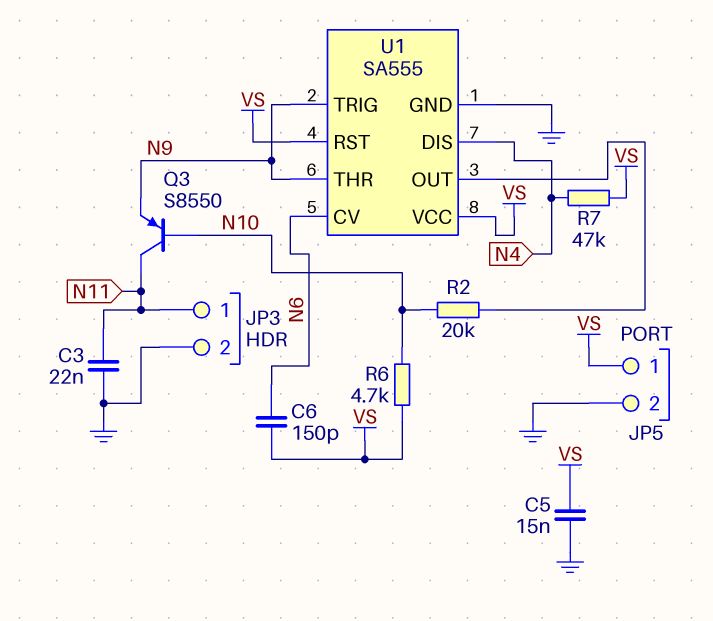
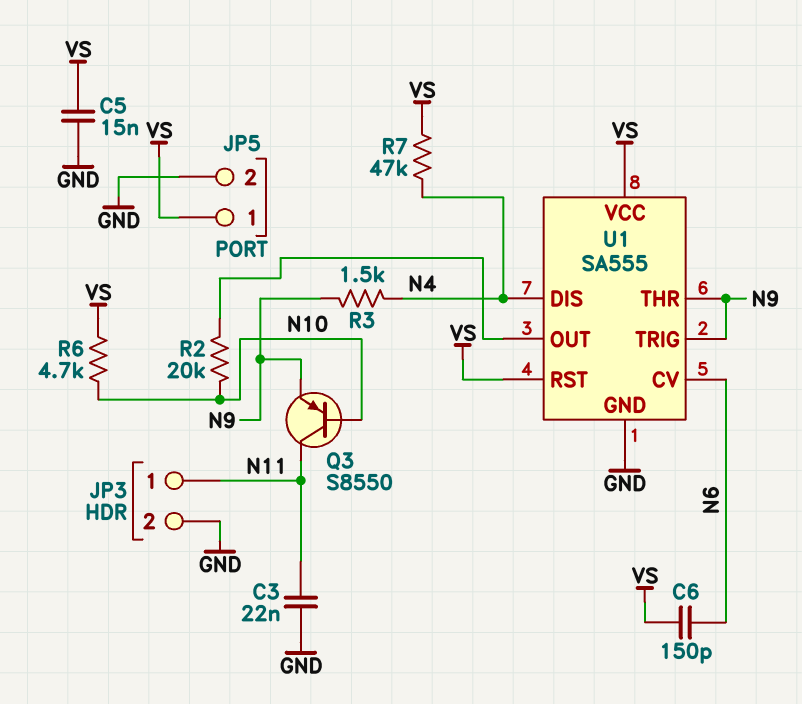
R3: none -> 1.5k (N4, N9)

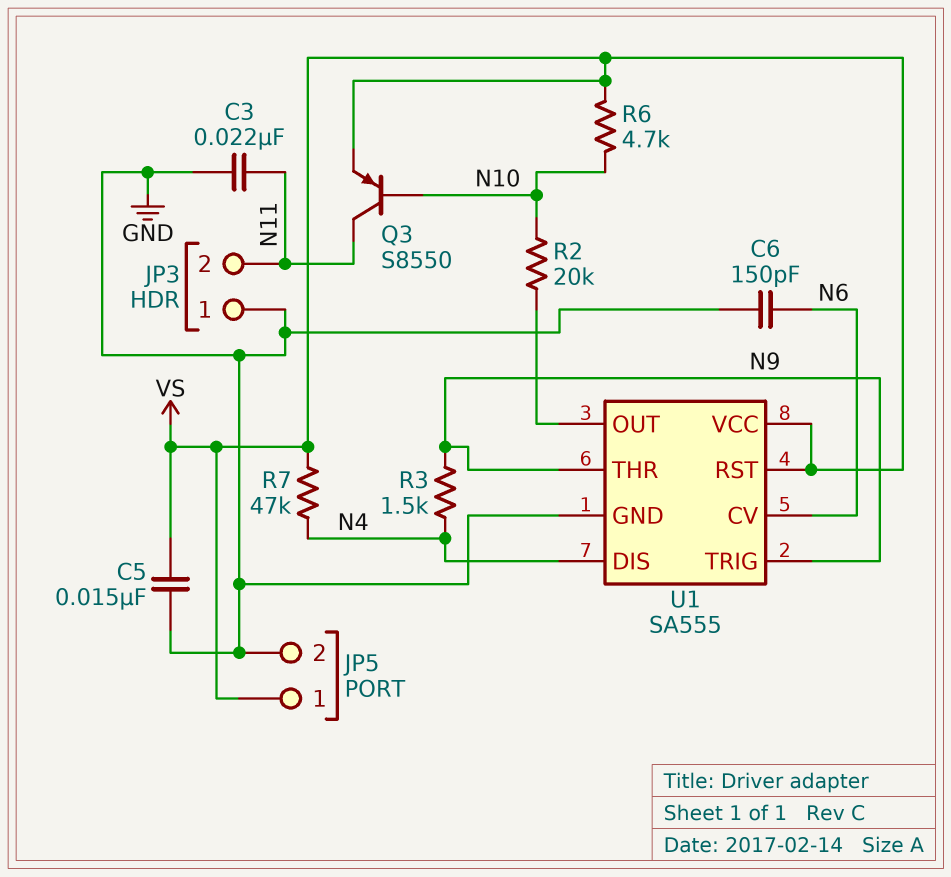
C6: 150pF (N6, VS) -> 150pF (GND, N6)
JP3 pin 1: N11 -> GND
JP3 pin 2: GND -> N11
Q3: PNP S8550 (B N10, C N11, E N9) -> PNP S8550 (B N10, C N11, E VS)

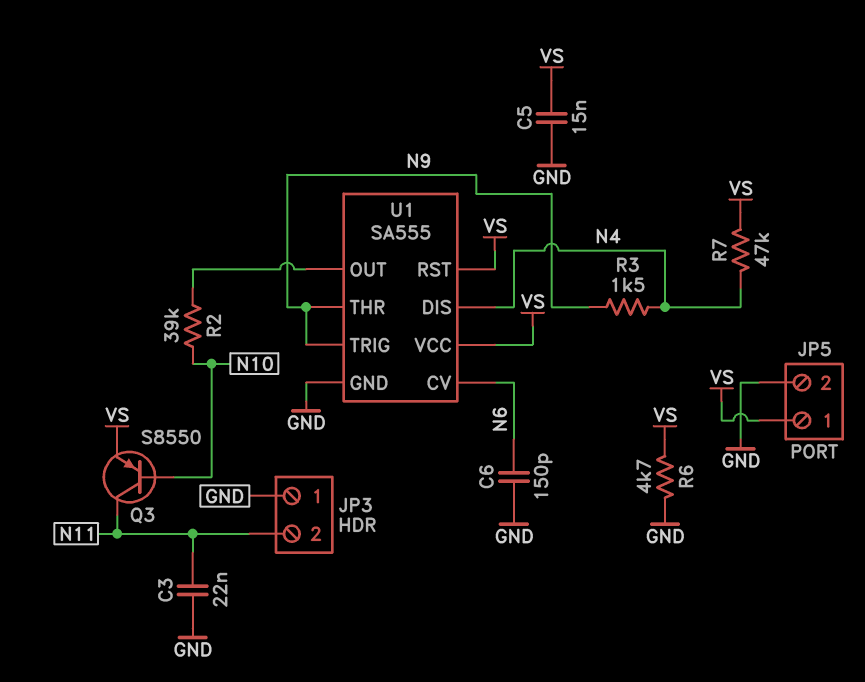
R2: 20k (N10, U1/OUT) -> 39k (N10, U1/OUT)
R6: 4.7k (N10, VS) -> 4.7k (GND, VS)

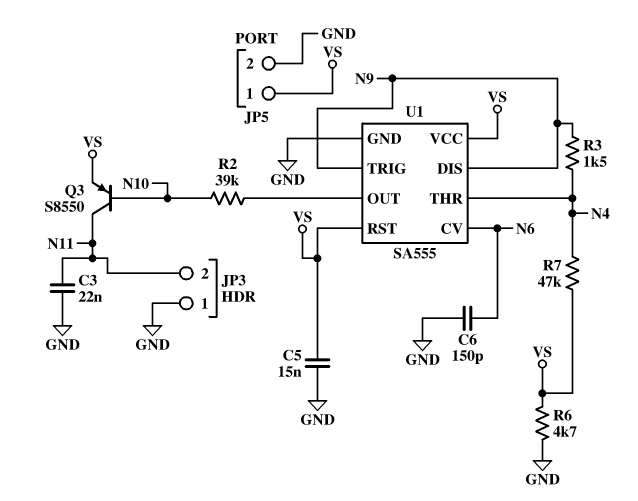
U1 pin DIS: N4 -> N9
U1 pin THR: N9 -> N4

